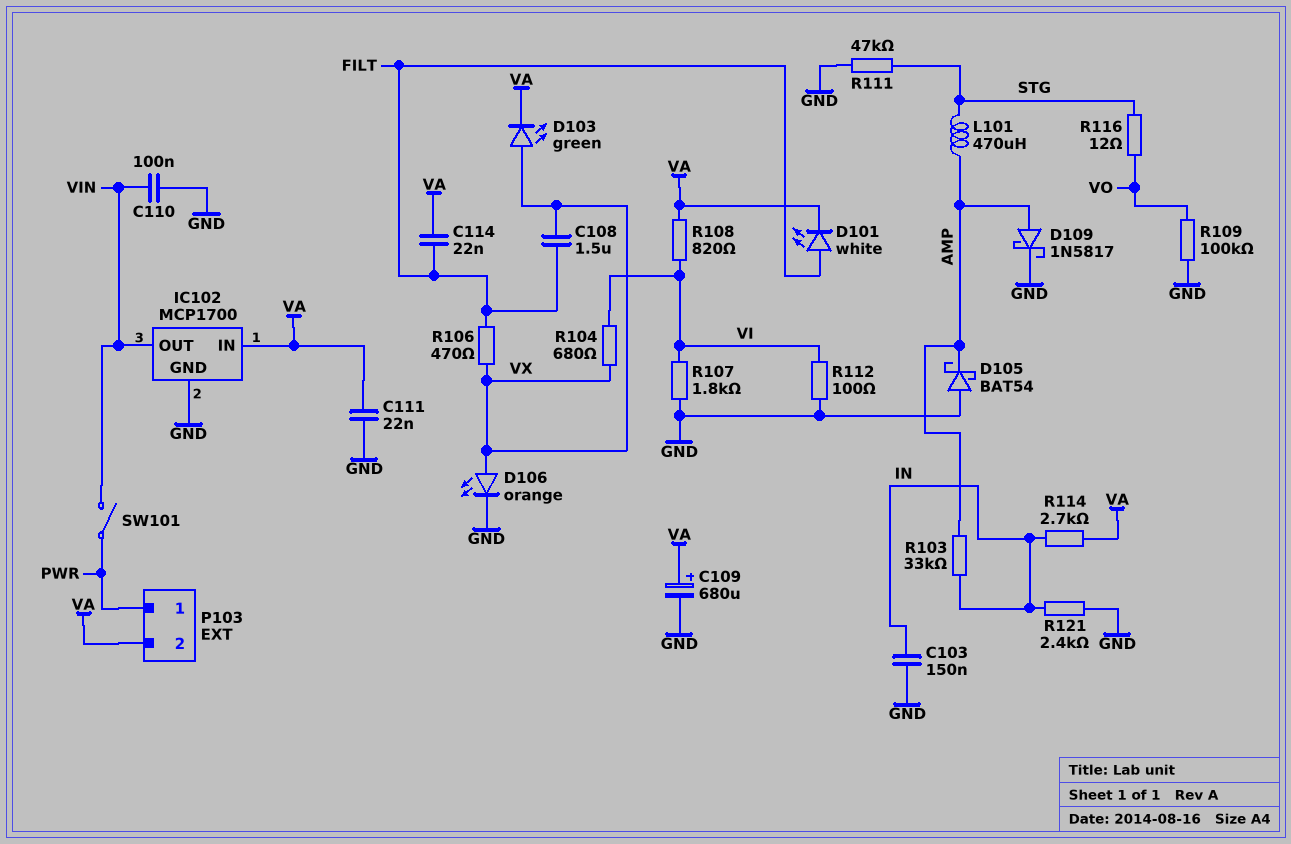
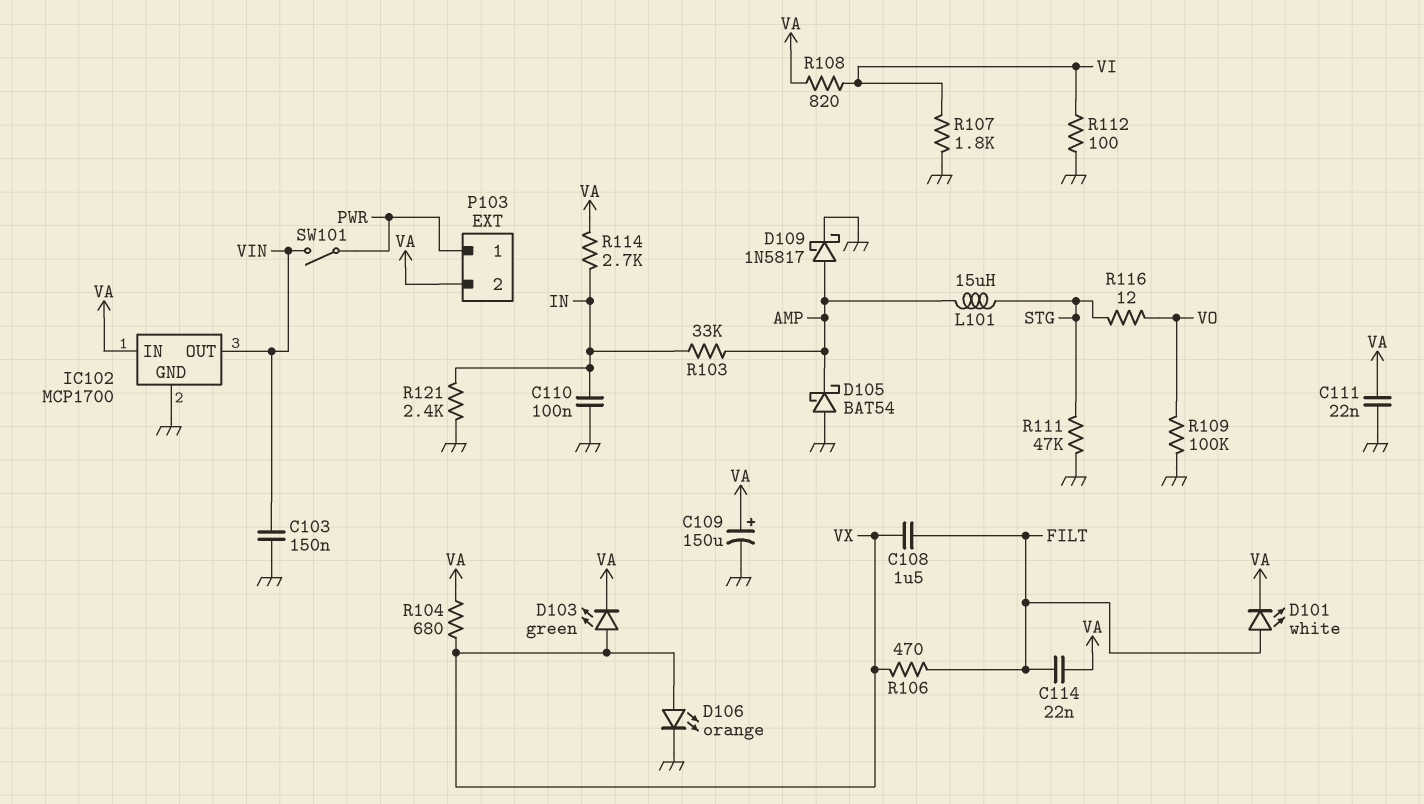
C103: 150nF (GND, IN) -> 150nF (GND, VIN)
C109: 680uF (plus VA, minus GND) -> 150uF (plus VA, minus GND)
C110: 100nF (GND, VIN) -> 100nF (GND, IN)
L101: 470uH (AMP, STG) -> 15uH (AMP, STG)
R104: 680 (VI, VX) -> 680 (VA, VX)

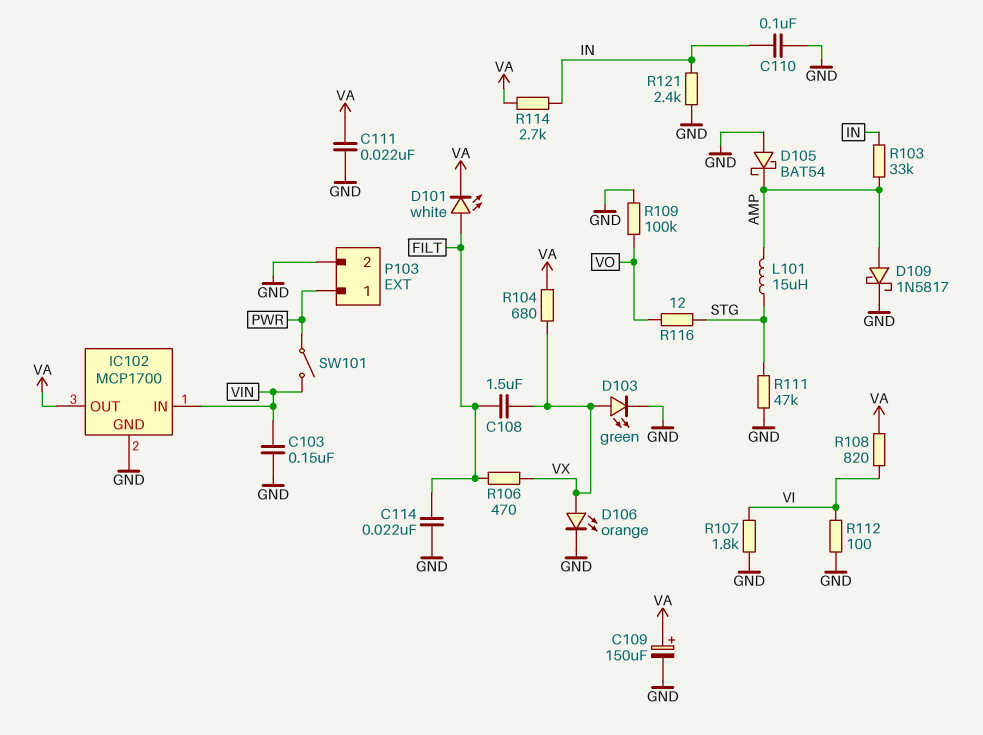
C114: 22nF (FILT, VA) -> 22nF (FILT, GND)
D103: LED green (A VX, K VA) -> LED green (A VX, K GND)
IC102 pin IN: VA -> VIN
IC102 pin OUT: VIN -> VA
P103 pin 2: VA -> GND

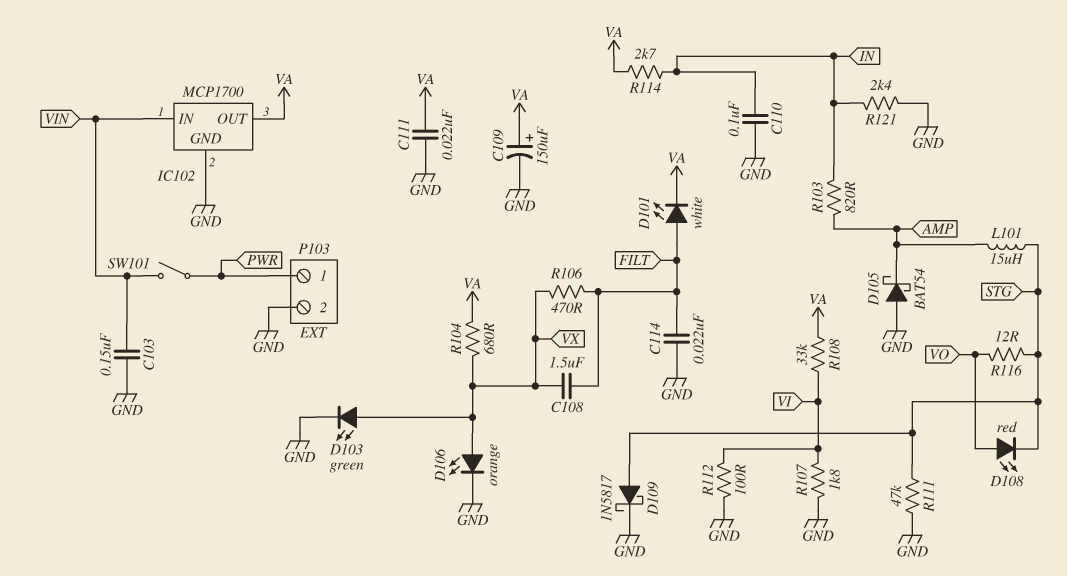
D108: none -> LED red (A VO, K STG)
D109: schottky 1N5817 (A AMP, K GND) -> schottky 1N5817 (A STG, K GND)
R103: 33k (AMP, IN) -> 820 (AMP, IN)
R108: 820 (VA, VI) -> 33k (VA, VI)
R109: 100k (GND, VO) -> none

